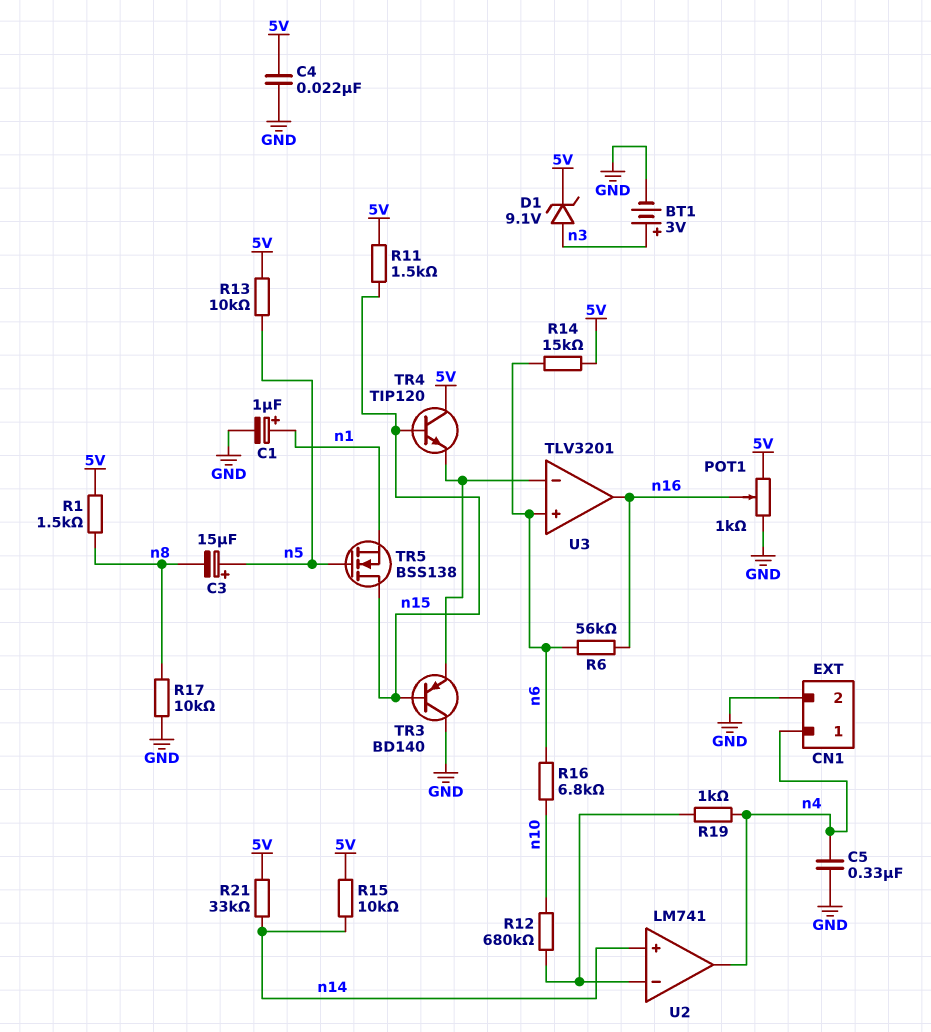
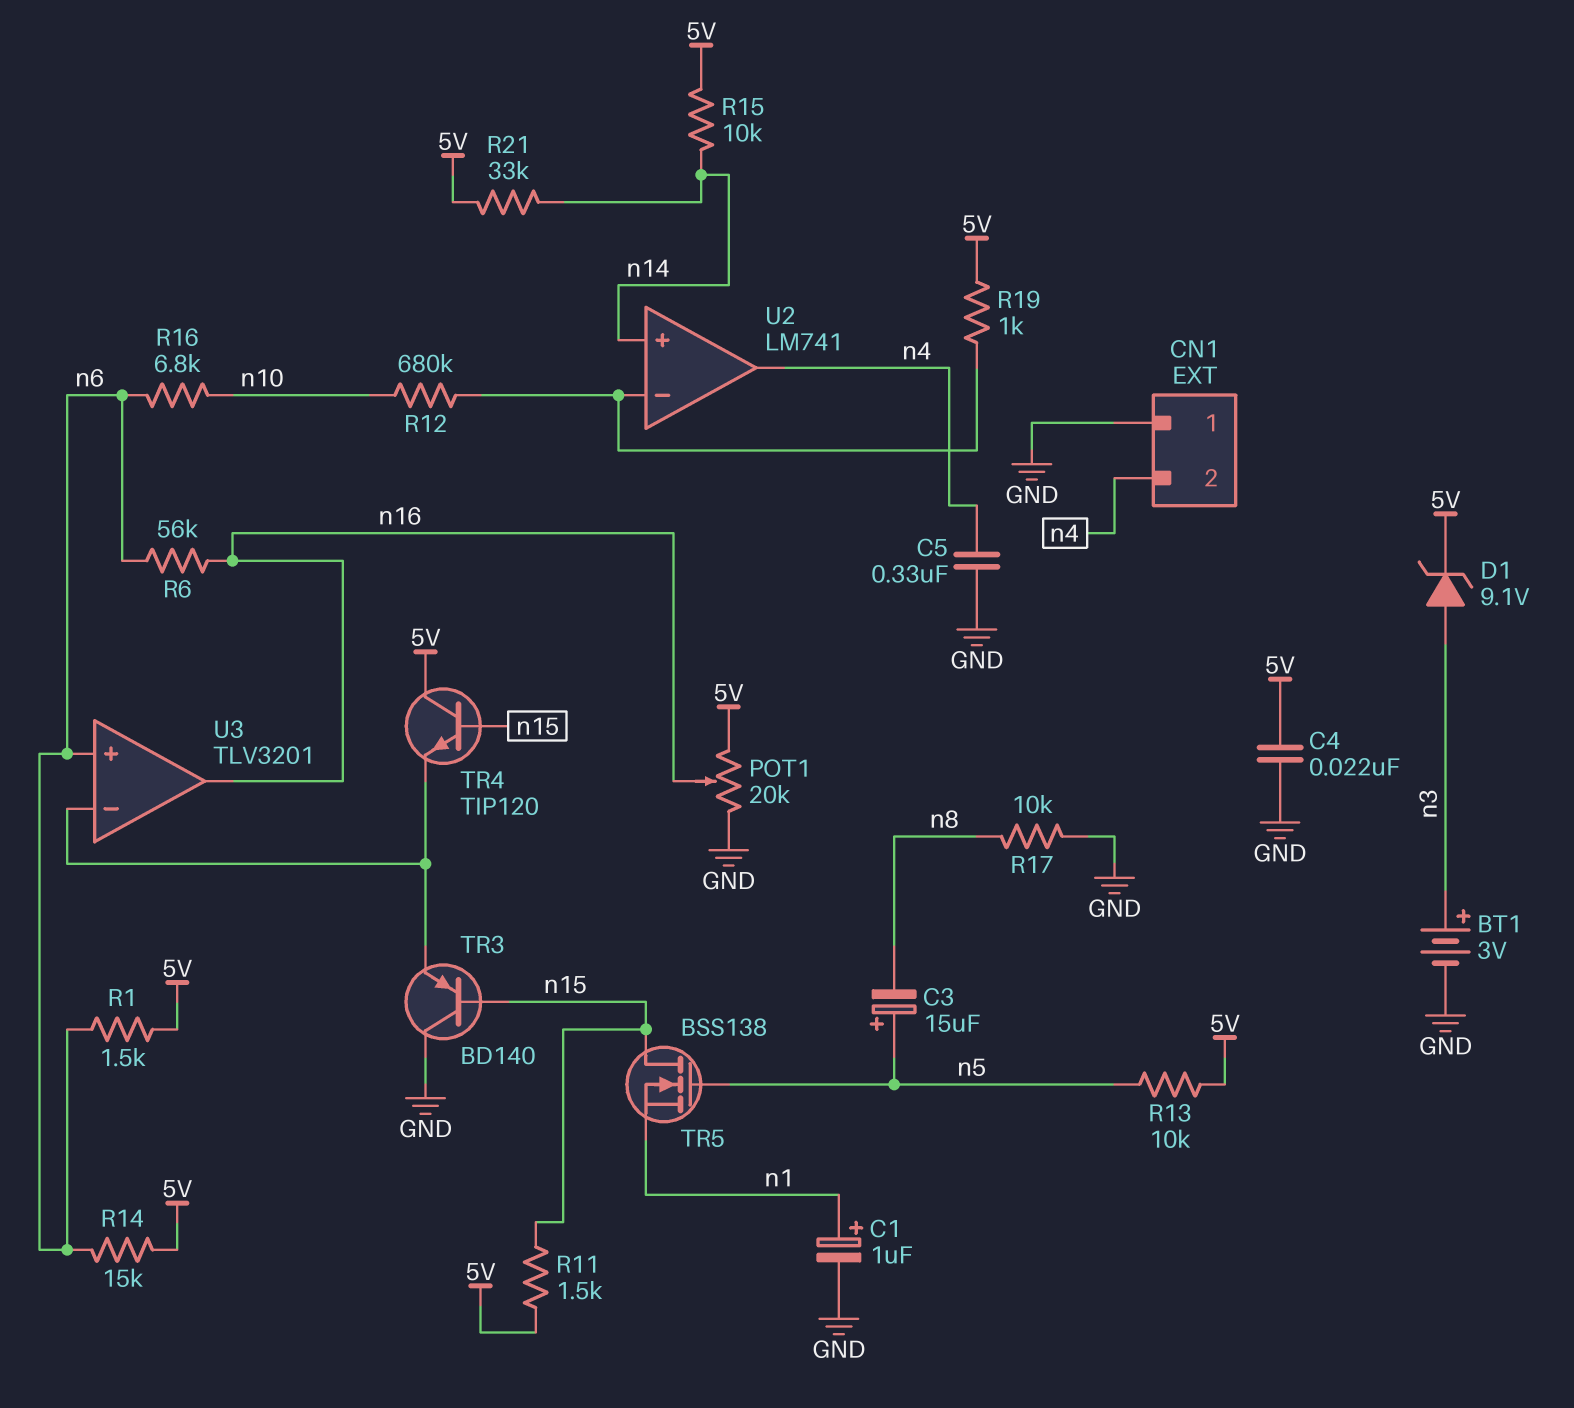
CN1 pin 1: n4 -> GND
CN1 pin 2: GND -> n4
POT1: 1k (5V, GND, wiper n16) -> 20k (5V, GND, wiper n16)
R1: 1.5k (5V, n8) -> 1.5k (5V, n6)
R19: 1k (U2/in-, n4) -> 1k (5V, U2/in-)

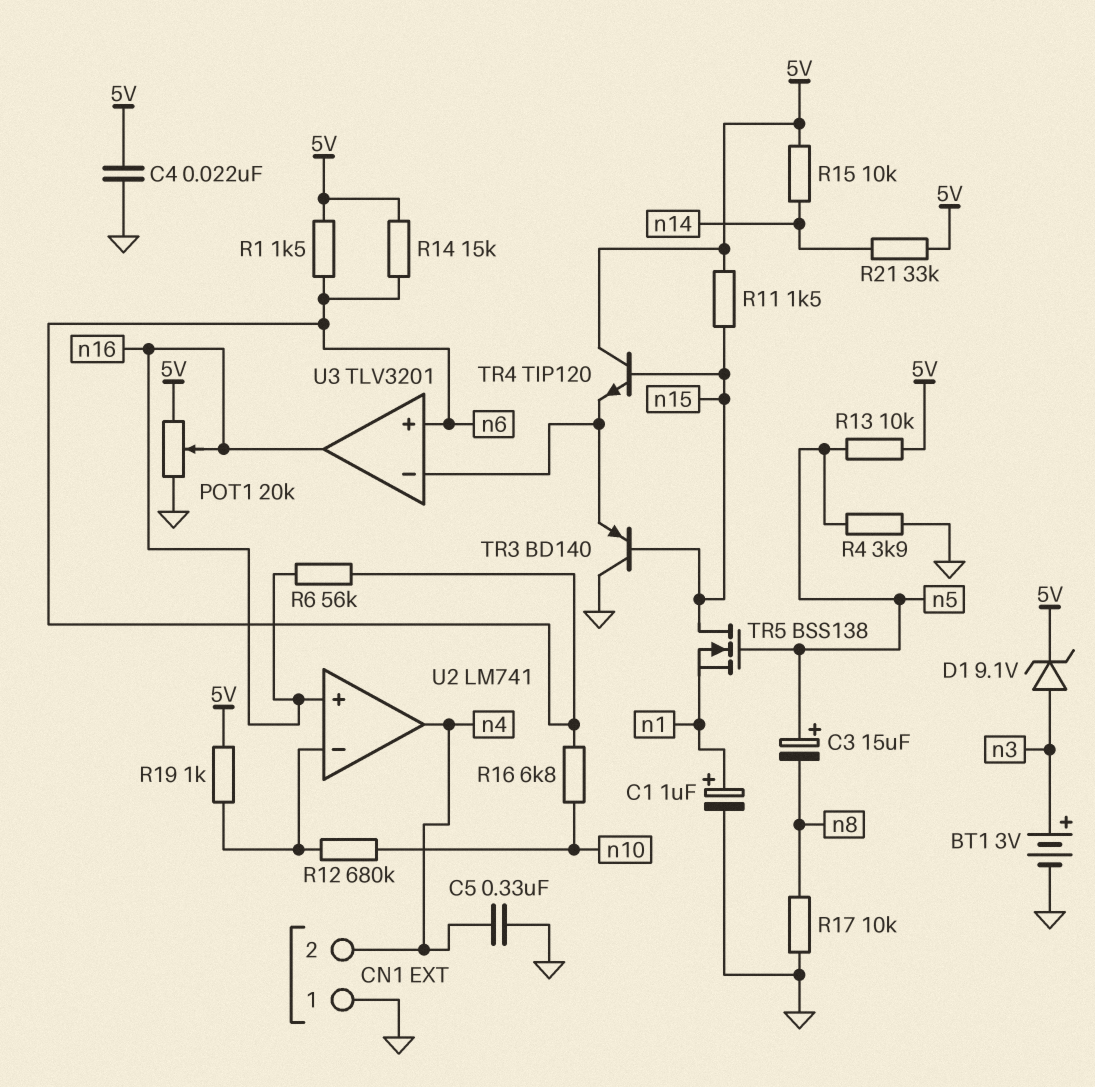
R4: none -> 3.9k (GND, n5)
U2 pin in+: n14 -> n16

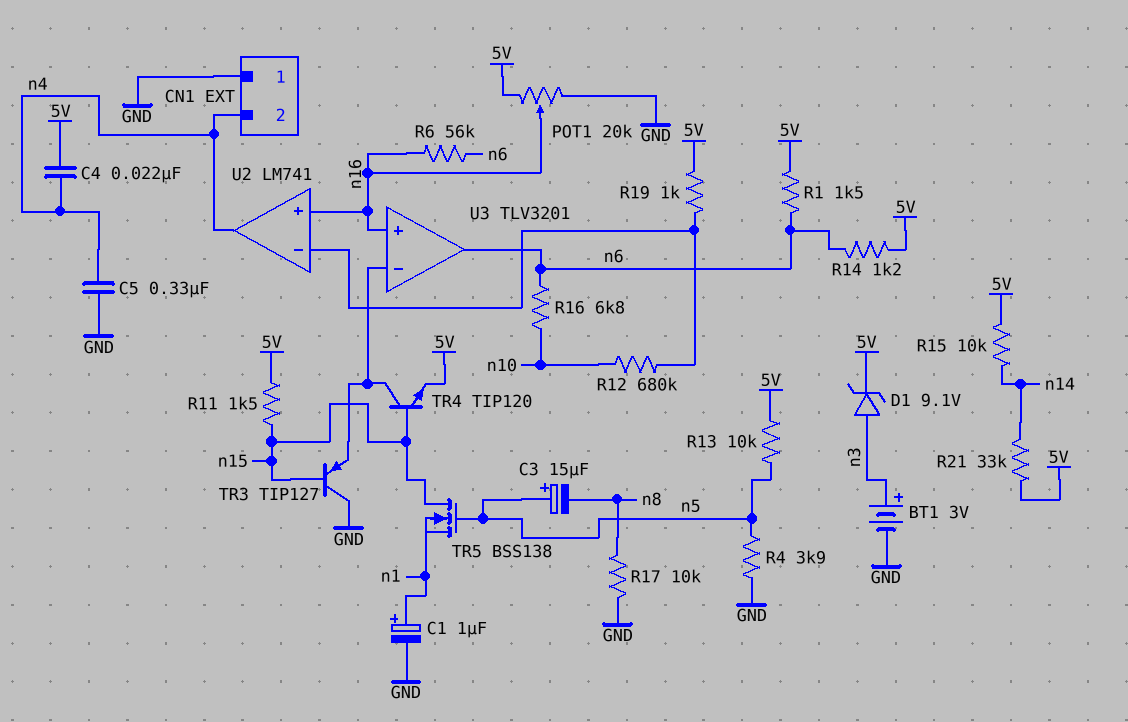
C4: 22nF (5V, GND) -> 22nF (5V, n4)
R14: 15k (5V, n6) -> 1.2k (5V, n6)
TR3: PNP BD140 (B n15, C GND, E U3/in-) -> PNP TIP127 (B n15, C GND, E U3/in-)
TR4: NPN TIP120 (B n15, C 5V, E U3/in-) -> NPN TIP120 (B n15, C U3/in-, E 5V)
U3 pin in+: n6 -> n16
U3 pin out: n16 -> n6

